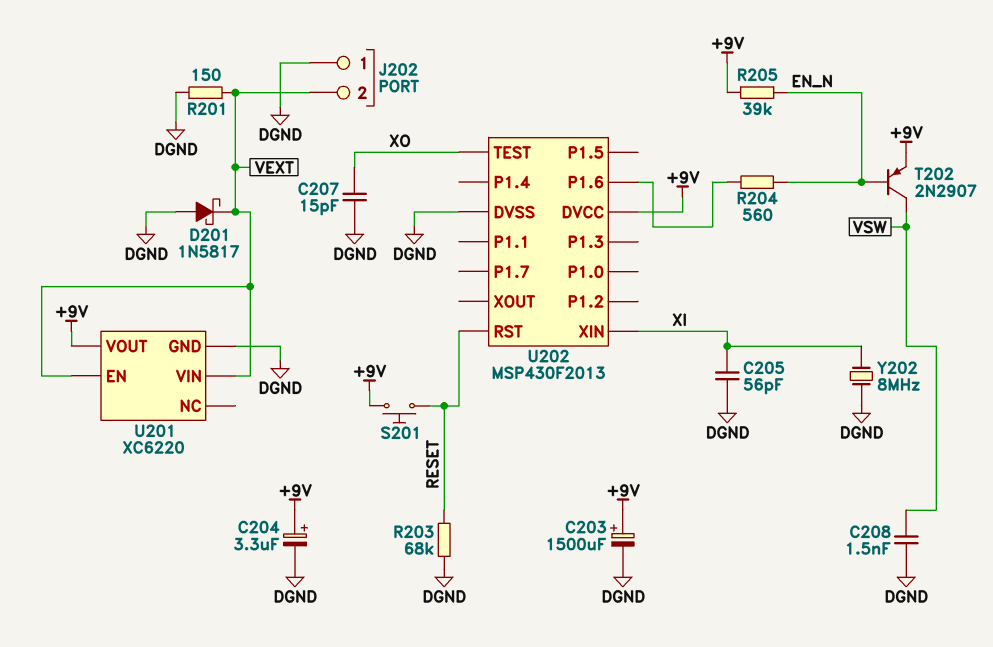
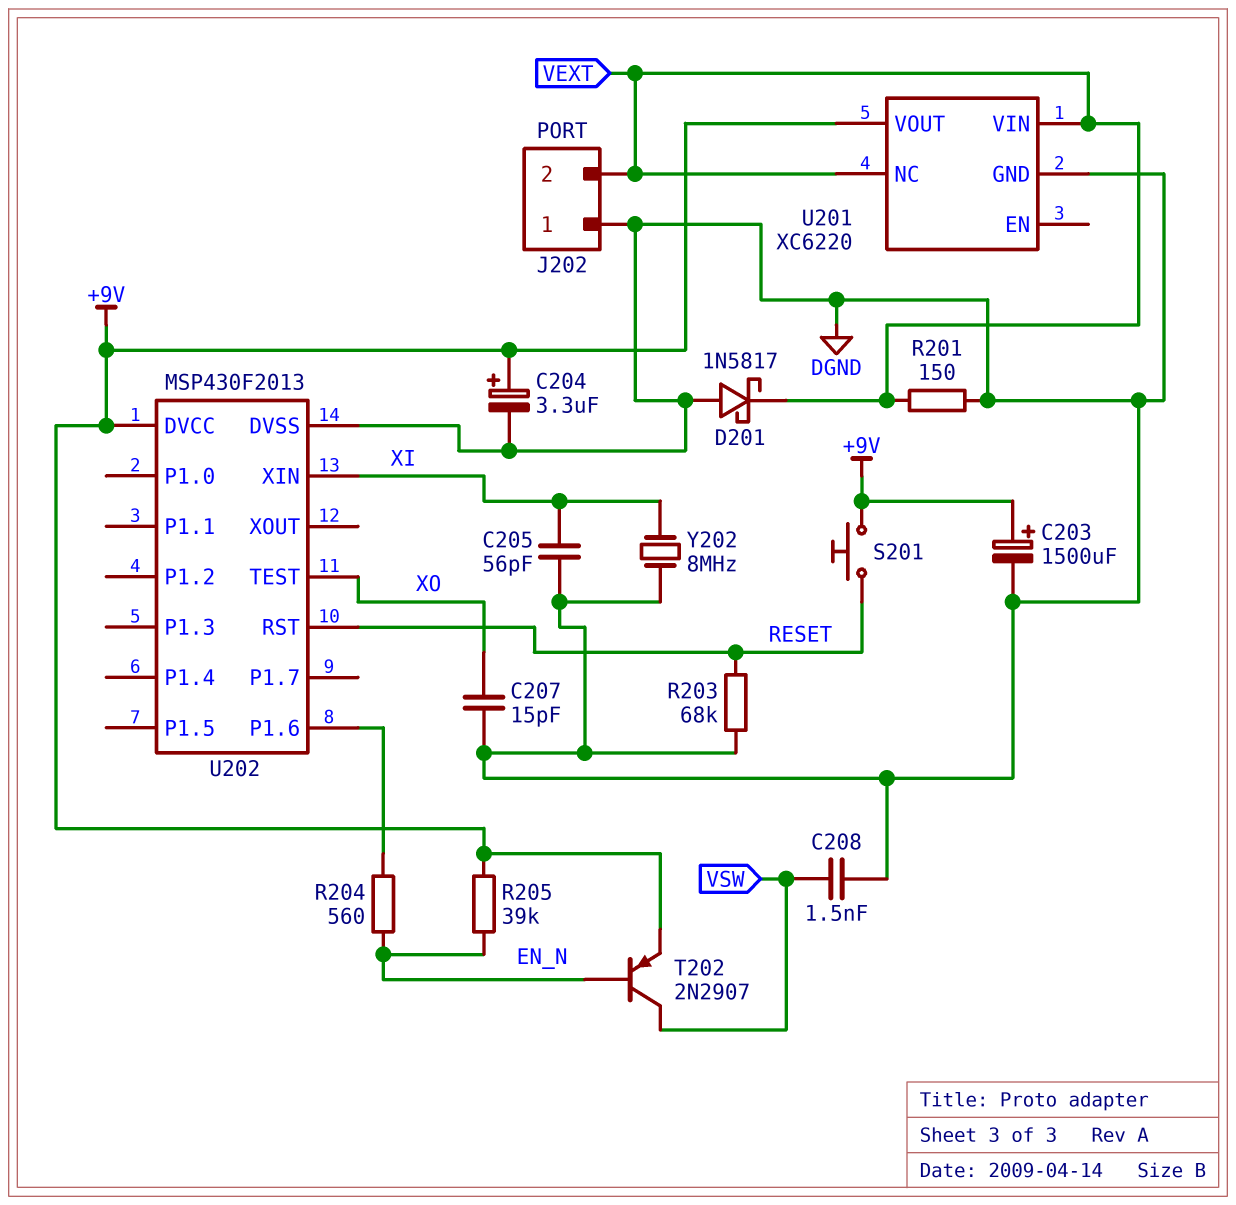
U201 pin EN: VEXT -> none
U201 pin NC: none -> VEXT

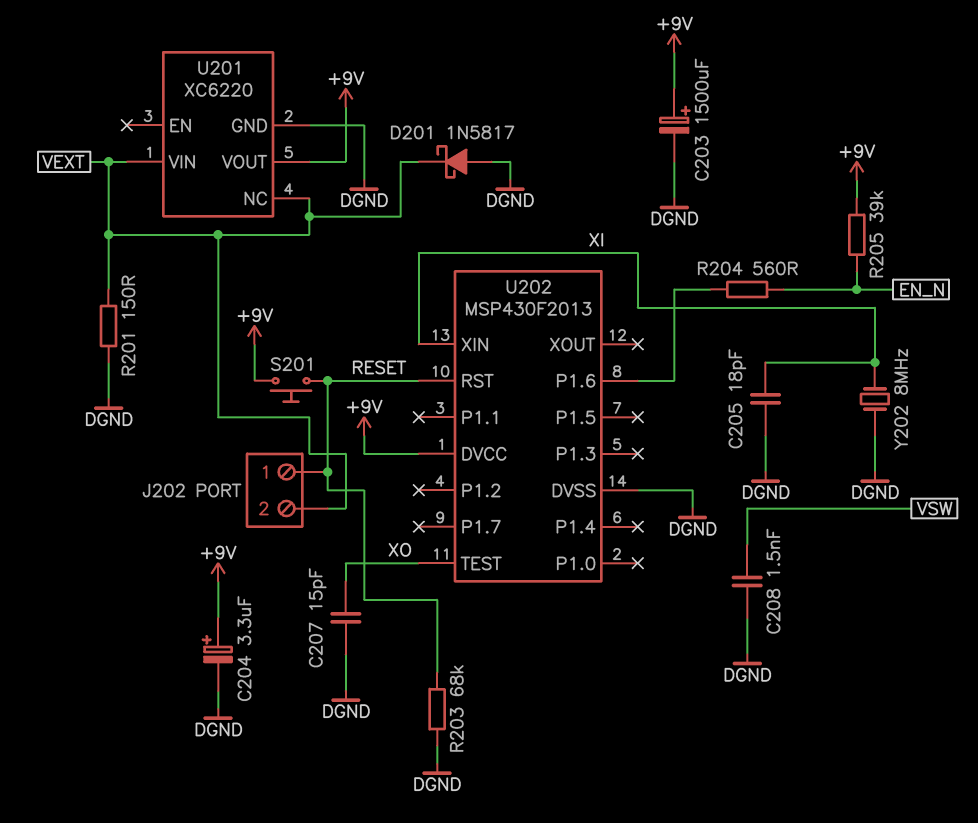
C205: 56pF (DGND, XI) -> 18pF (DGND, XI)
J202 pin 1: DGND -> RESET
T202: PNP 2N2907 (B EN_N, C VSW, E +9V) -> none

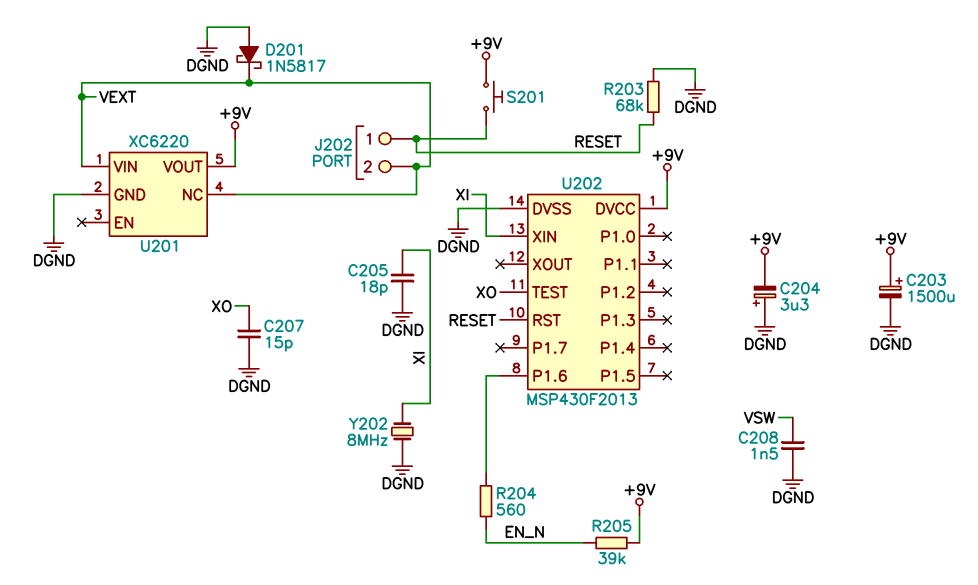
C204: 3.3uF (plus +9V, minus DGND) -> 3.3uF (plus DGND, minus +9V)
R201: 150 (DGND, VEXT) -> none

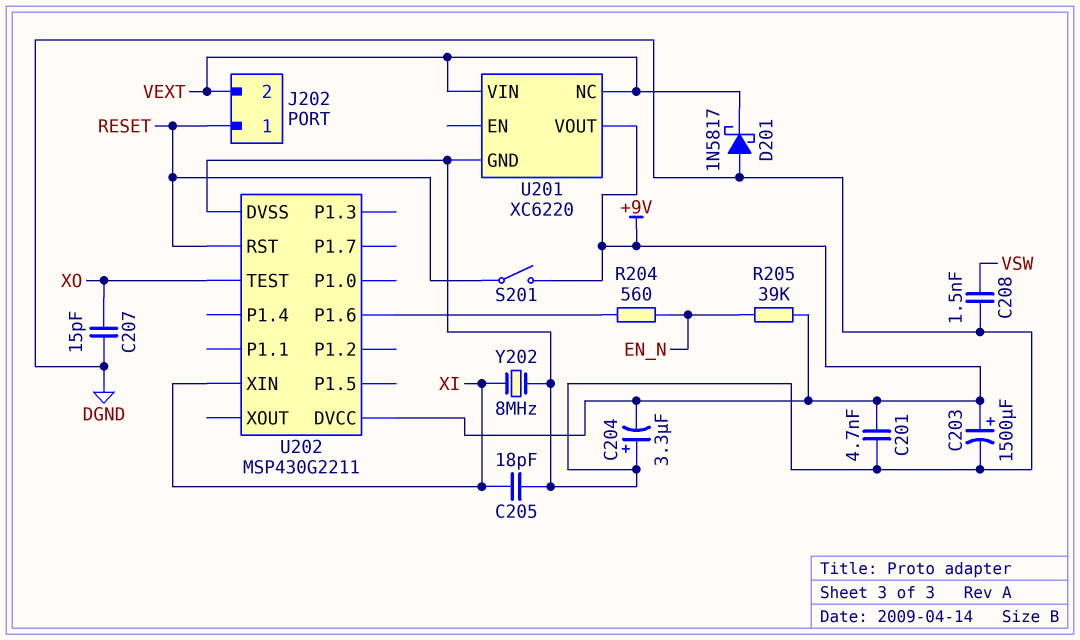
C201: none -> 4.7nF (+9V, DGND)
R203: 68k (DGND, RESET) -> none
S201: button (+9V, RESET) -> switch (+9V, RESET)
U202: MSP430F2013 -> MSP430G2211

